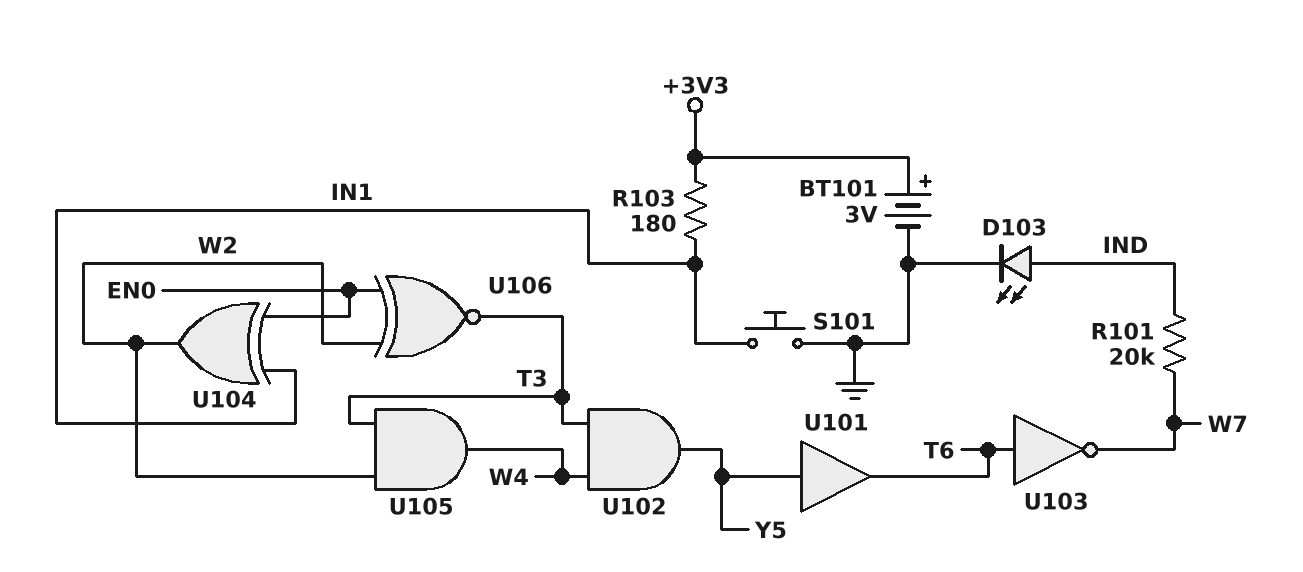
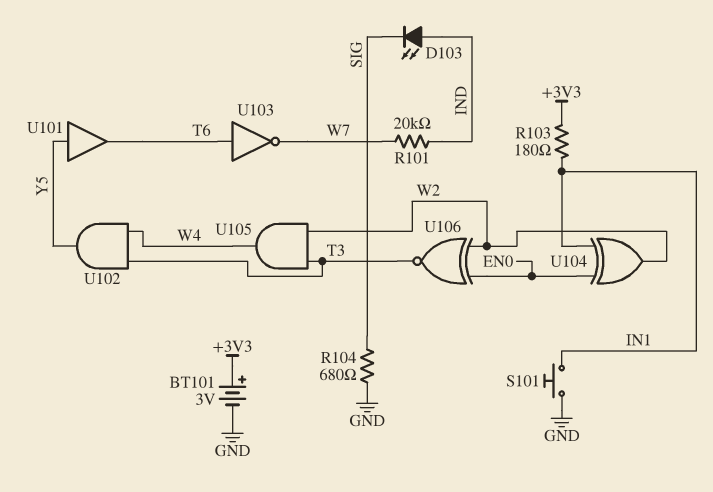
D103: LED (A IND, K GND) -> LED (A IND, K SIG)
R104: none -> 680 (GND, SIG)

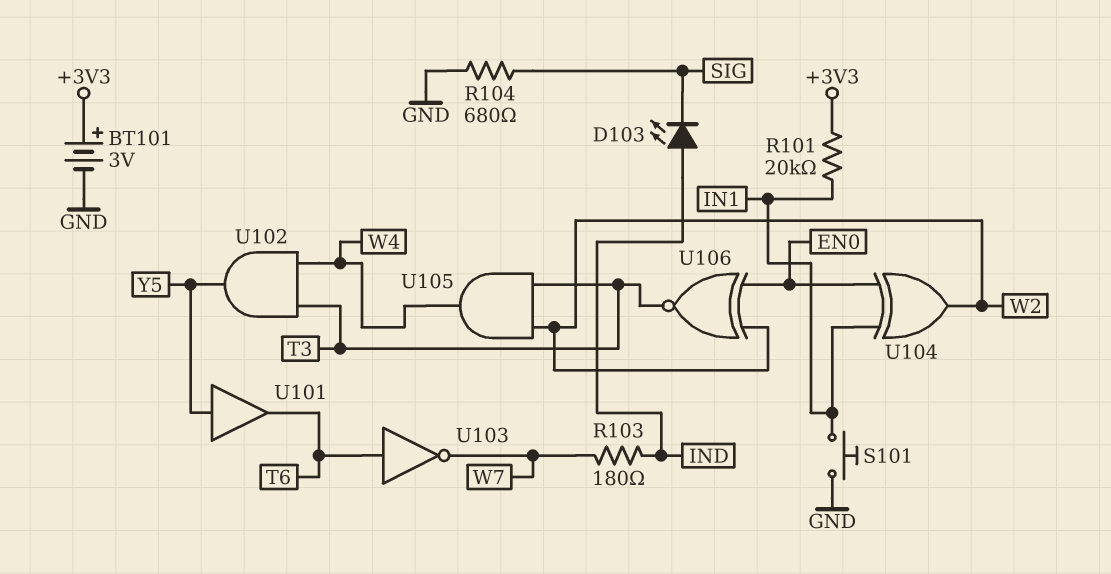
R101: 20k (IND, W7) -> 20k (+3V3, IN1)
R103: 180 (+3V3, IN1) -> 180 (IND, W7)

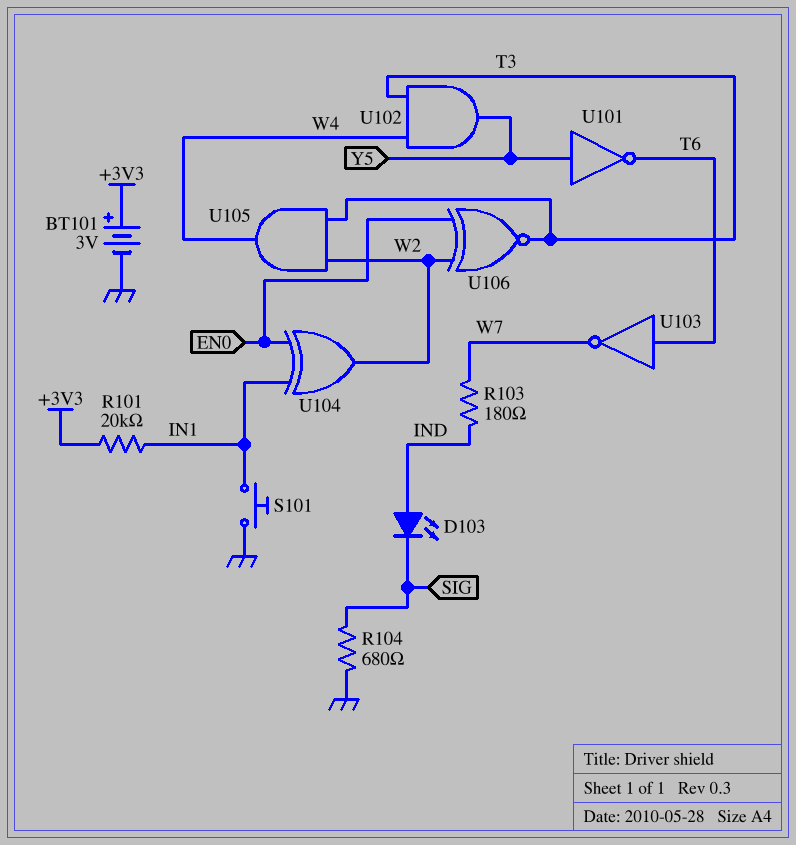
U101: buffer (in Y5, out T6) -> NOT (in Y5, out T6)

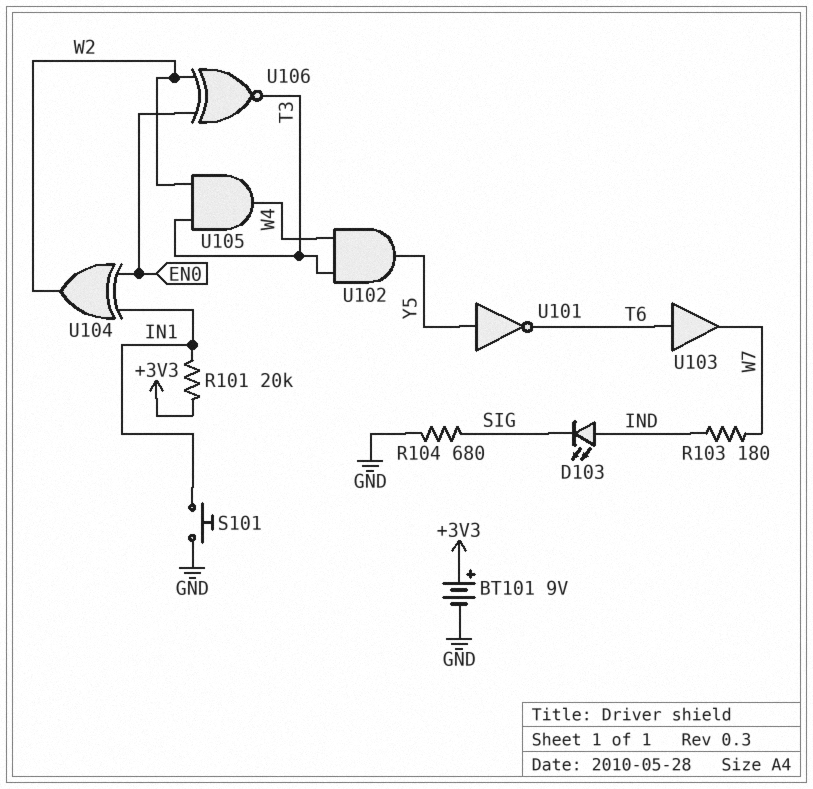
BT101: 3V (plus +3V3, minus GND) -> 9V (plus +3V3, minus GND)
U103: NOT (in T6, out W7) -> buffer (in T6, out W7)

